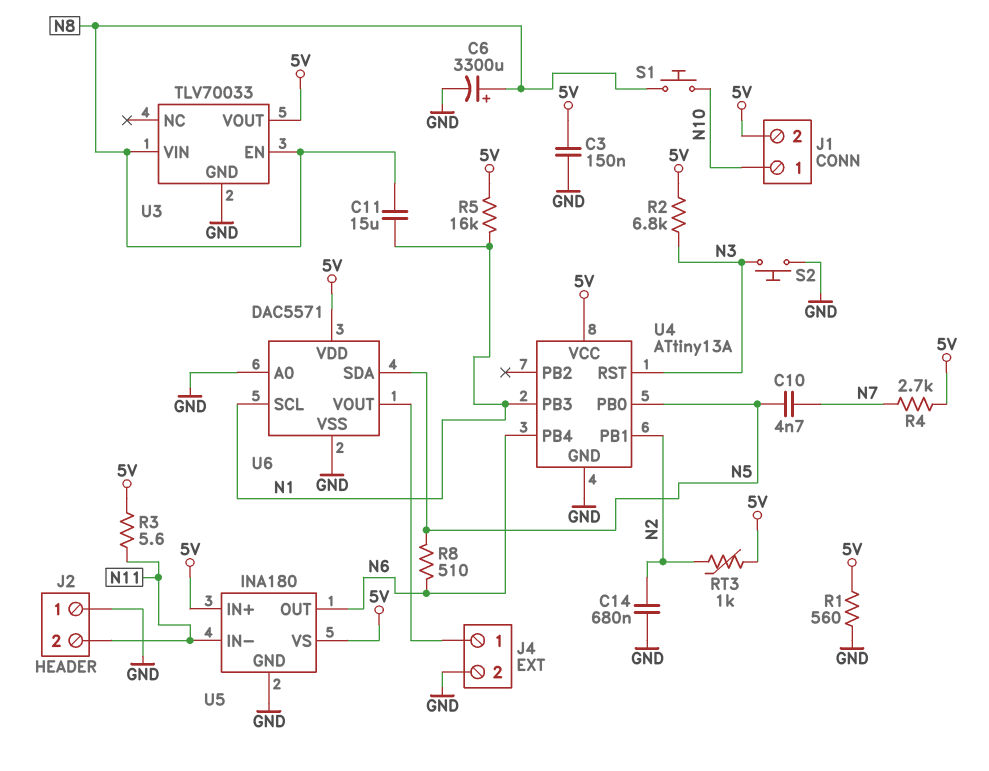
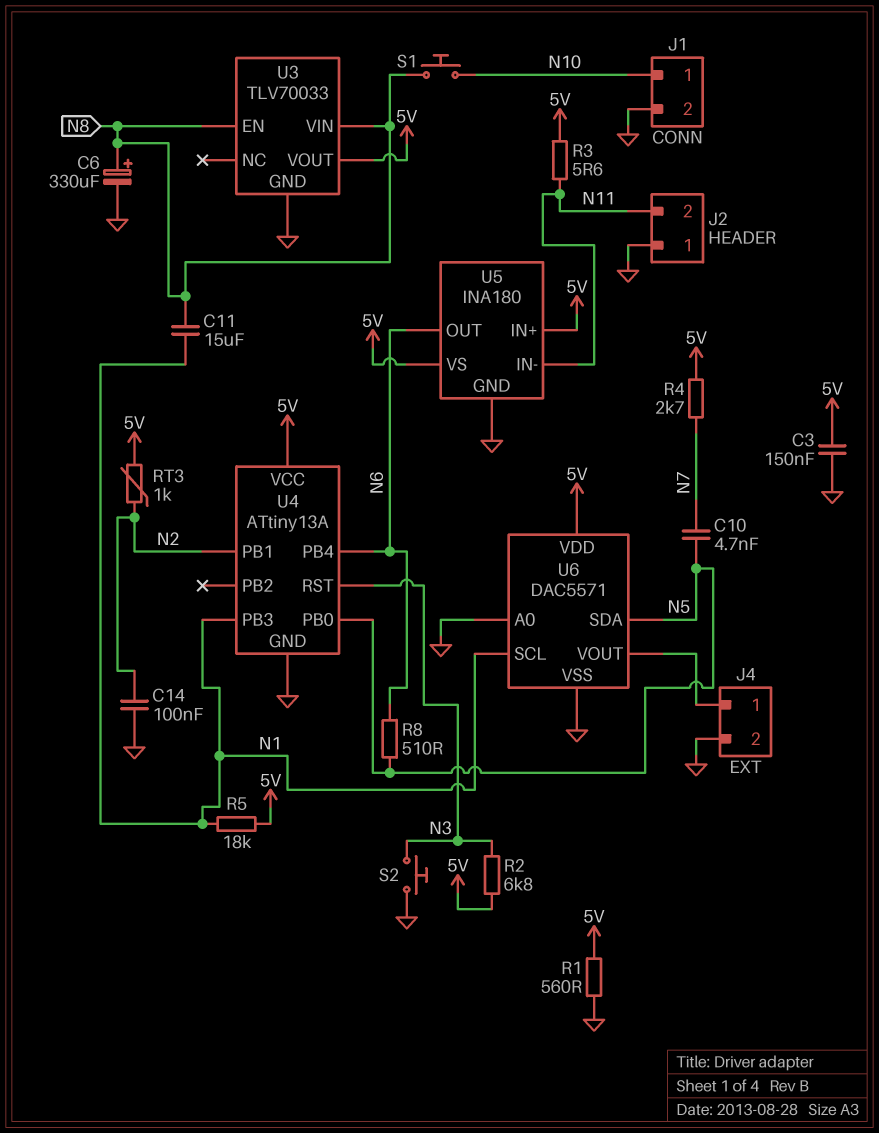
C6: 3300uF (plus N8, minus GND) -> 330uF (plus N8, minus GND)
C14: 680nF (GND, N2) -> 100nF (GND, N2)
J1 pin 2: 5V -> GND
R5: 16k (5V, N1) -> 18k (5V, N1)

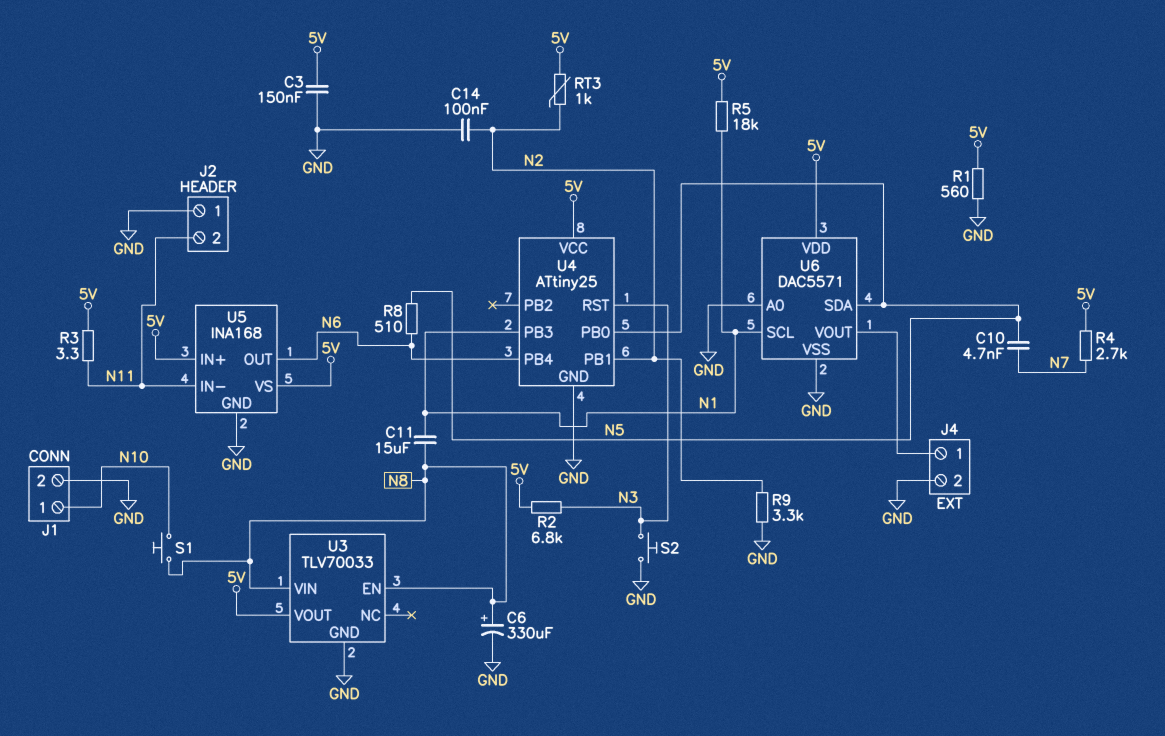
R3: 5.6 (5V, N11) -> 3.3 (5V, N11)
R9: none -> 3.3k (GND, N2)
U4: ATtiny13A -> ATtiny25
U5: INA180 -> INA168

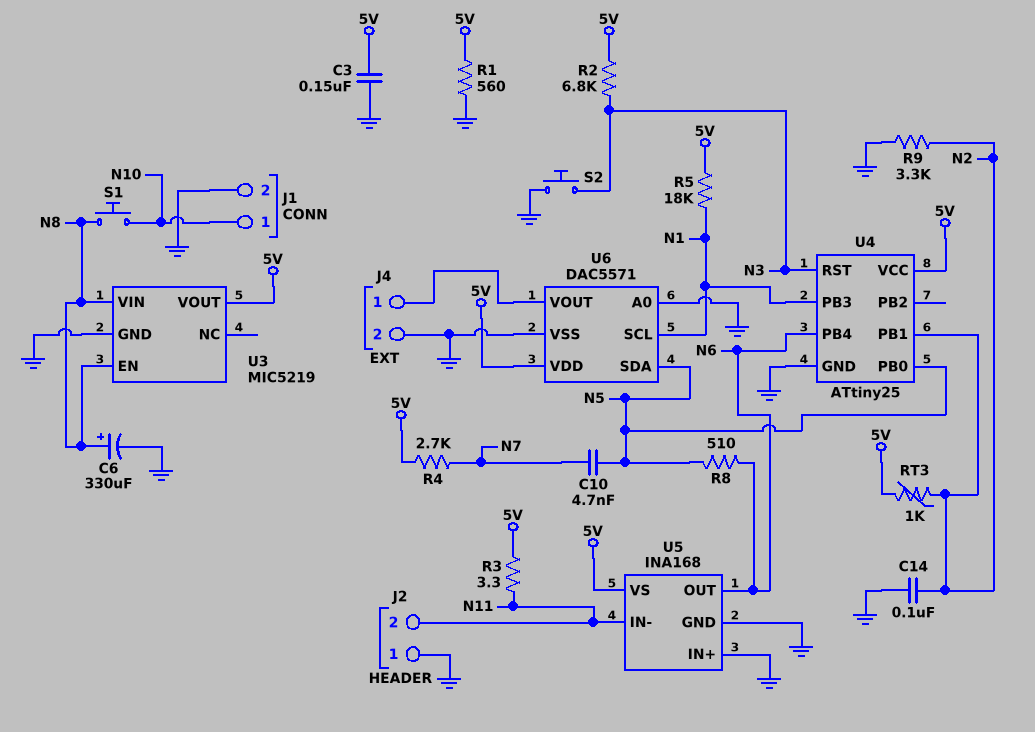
C11: 15uF (N1, N8) -> none
U3: TLV70033 -> MIC5219
U5 pin IN+: 5V -> GND

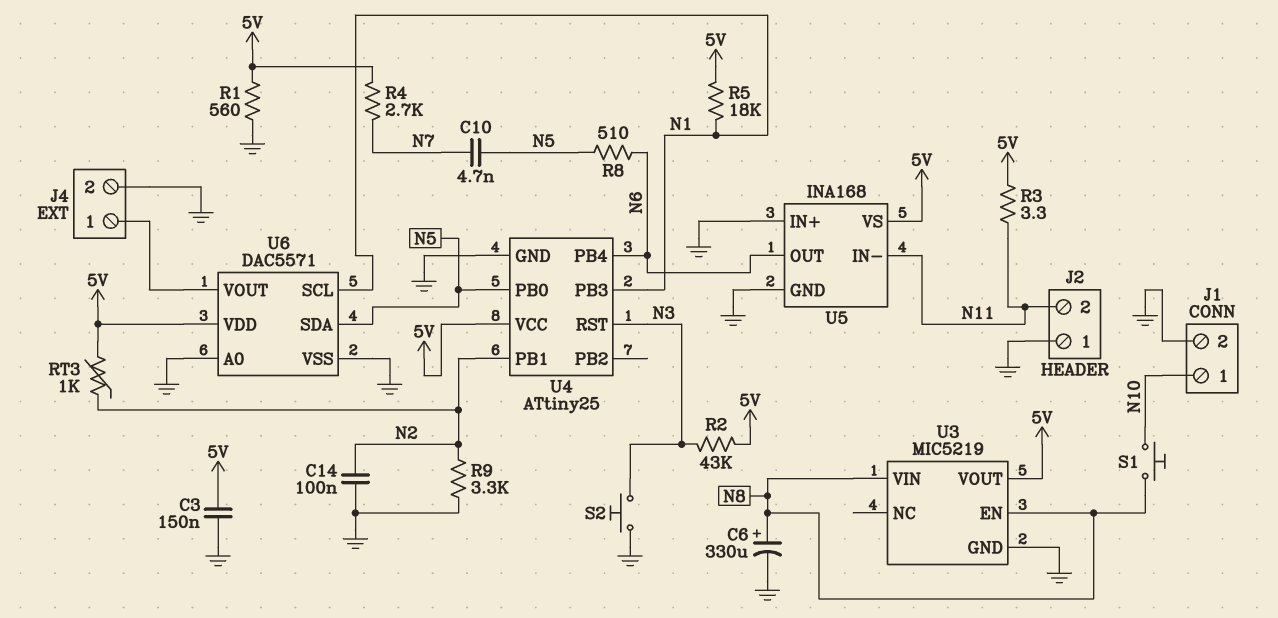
R2: 6.8k (5V, N3) -> 43k (5V, N3)

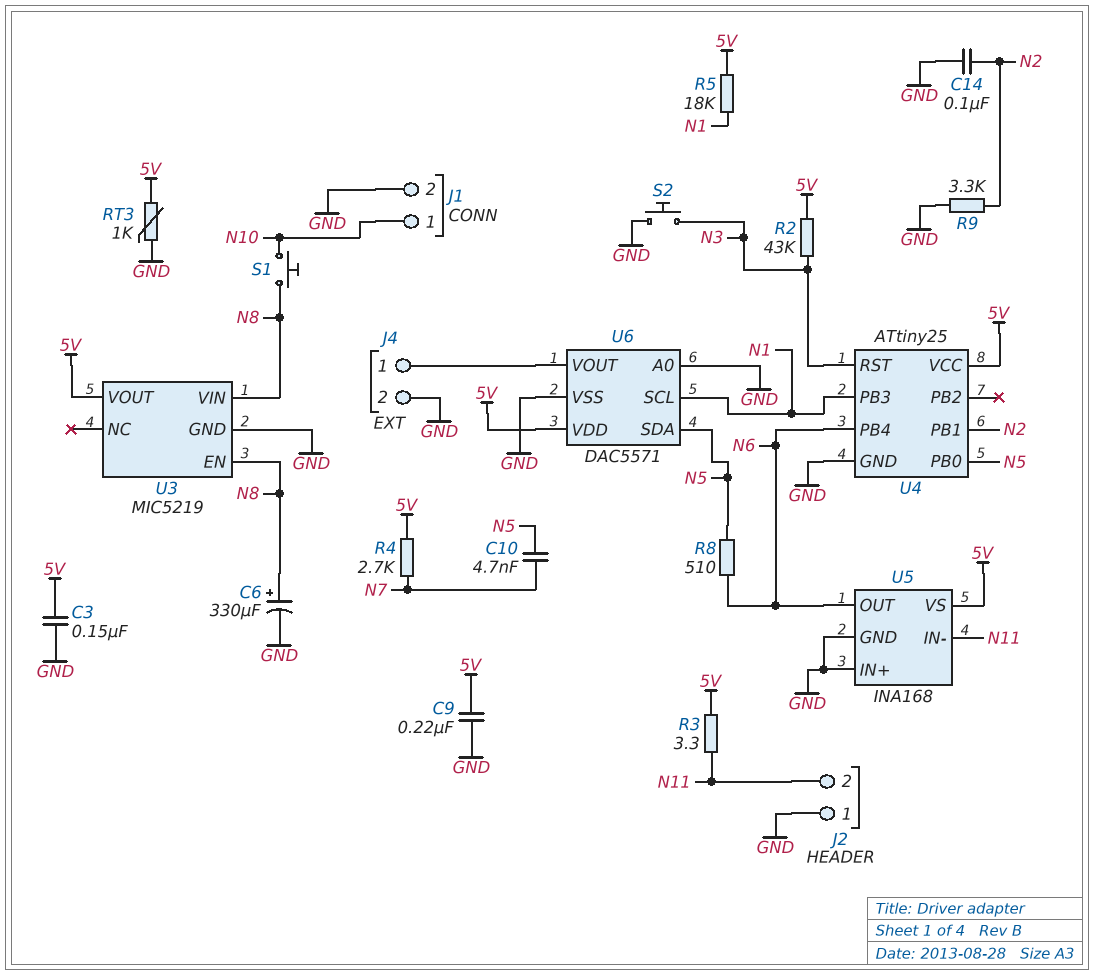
C9: none -> 220nF (5V, GND)
R1: 560 (5V, GND) -> none
RT3: 1k (5V, N2) -> 1k (5V, GND)

